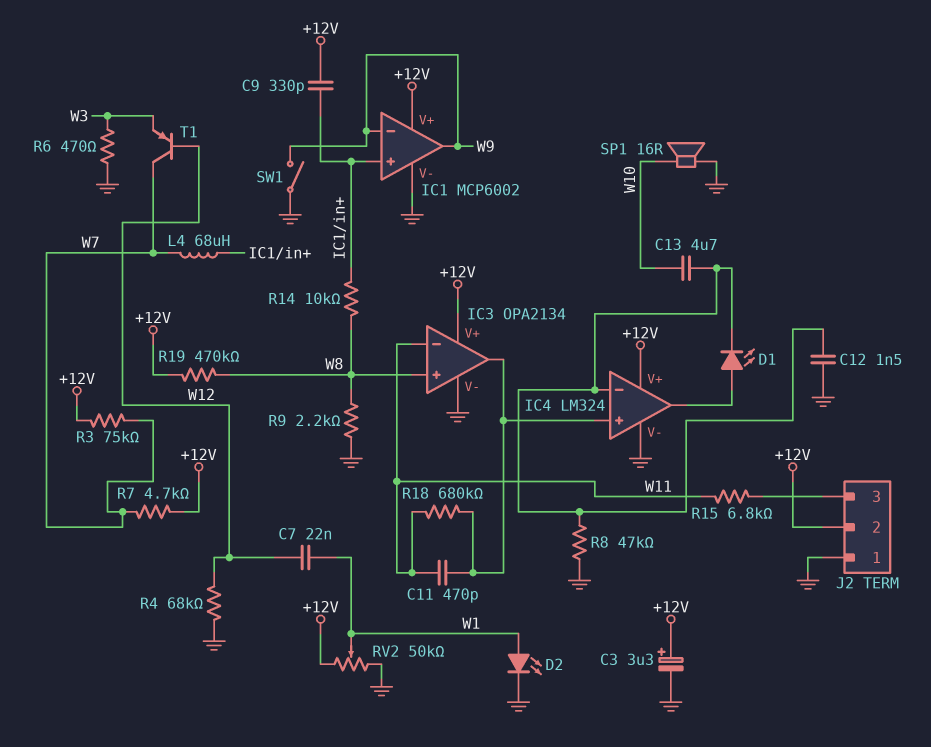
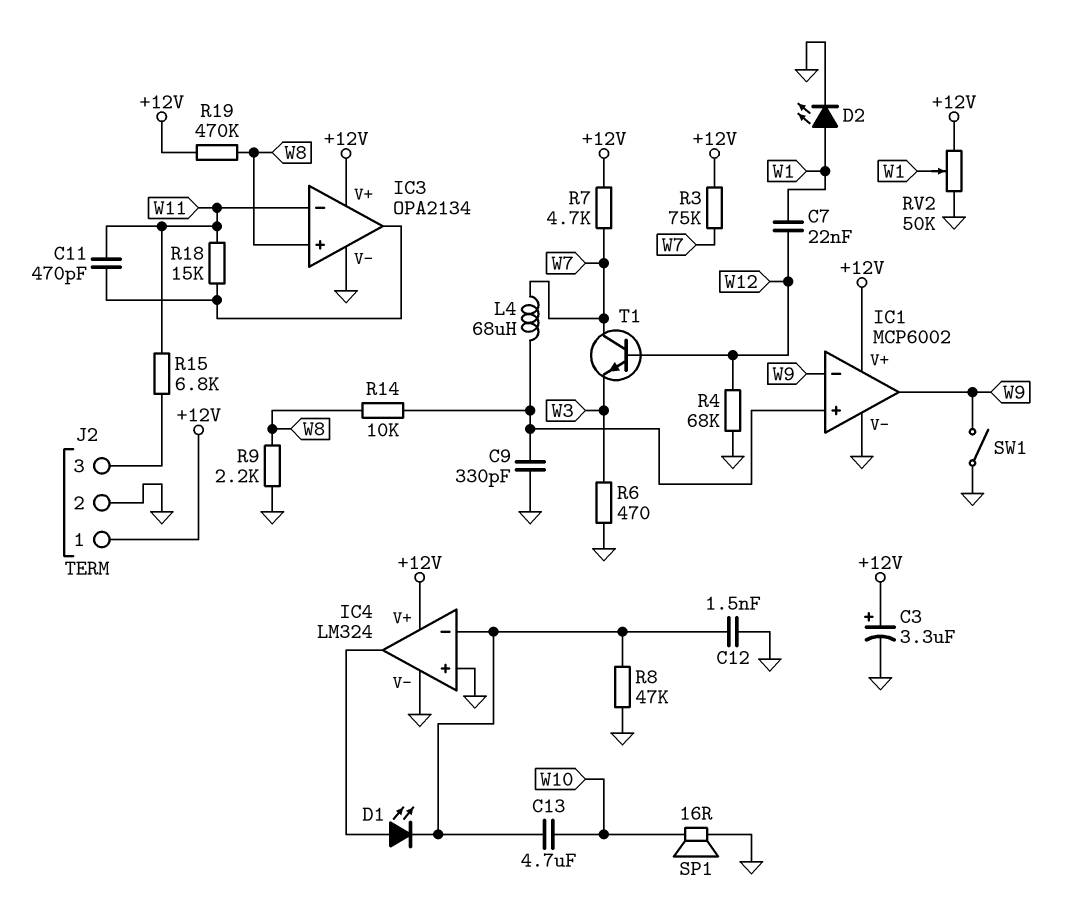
C9: 330pF (+12V, IC1/in+) -> 330pF (GND, IC1/in+)
IC4 pin in+: IC3/out -> GND
J2 pin 1: GND -> +12V
J2 pin 2: +12V -> GND
R18: 680k (IC3/out, W11) -> 15k (IC3/out, W11)
T1: PNP (B W12, C W7, E W3) -> NPN (B W12, C W7, E W3)

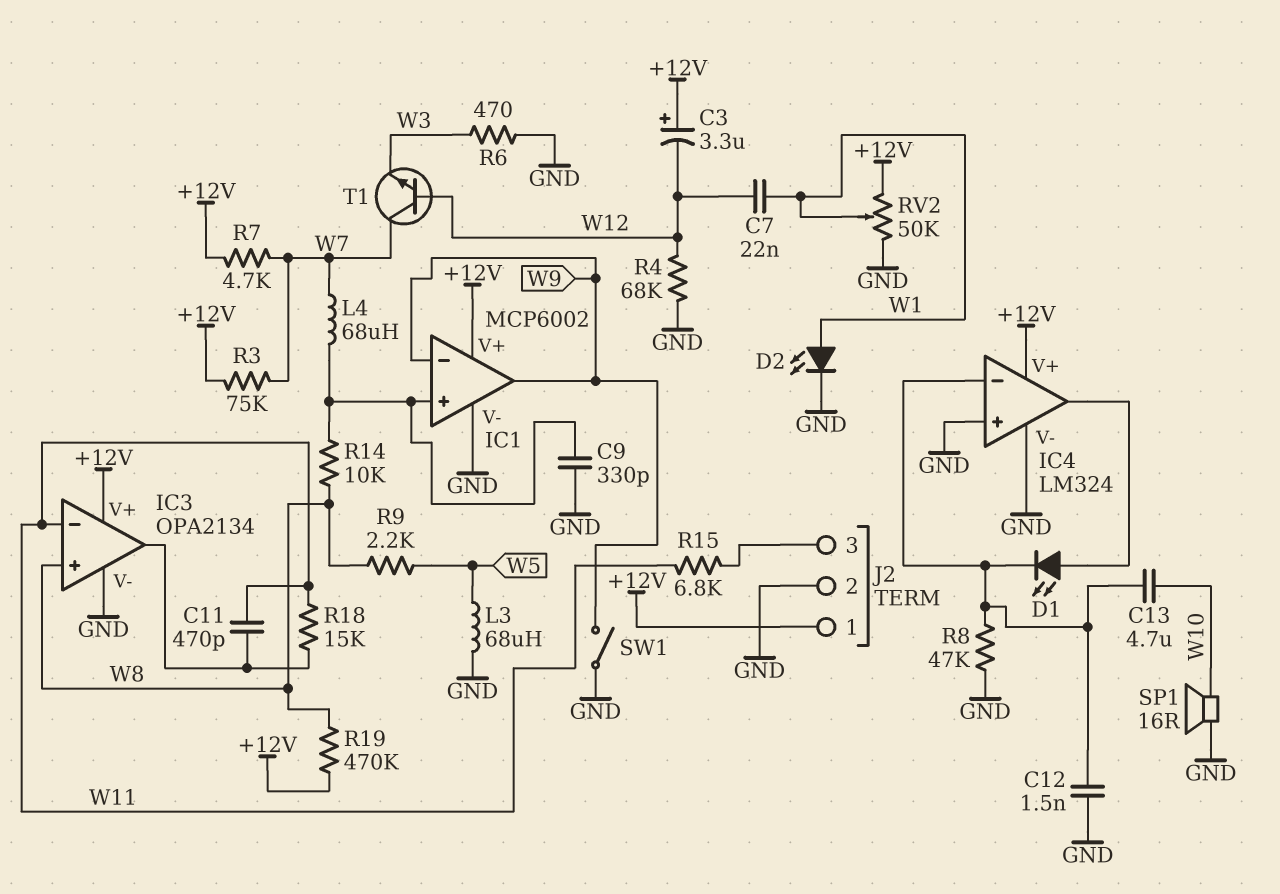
C3: 3.3uF (plus +12V, minus GND) -> 3.3uF (plus +12V, minus W12)
L3: none -> 68uH (GND, W5)
R9: 2.2k (GND, W8) -> 2.2k (W5, W8)

